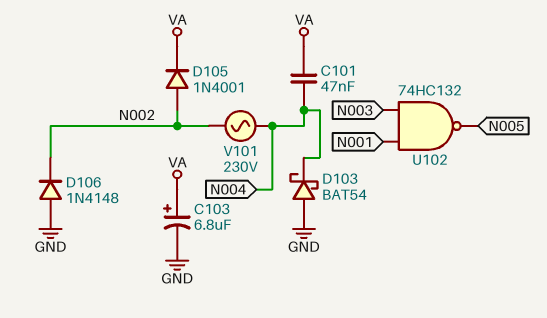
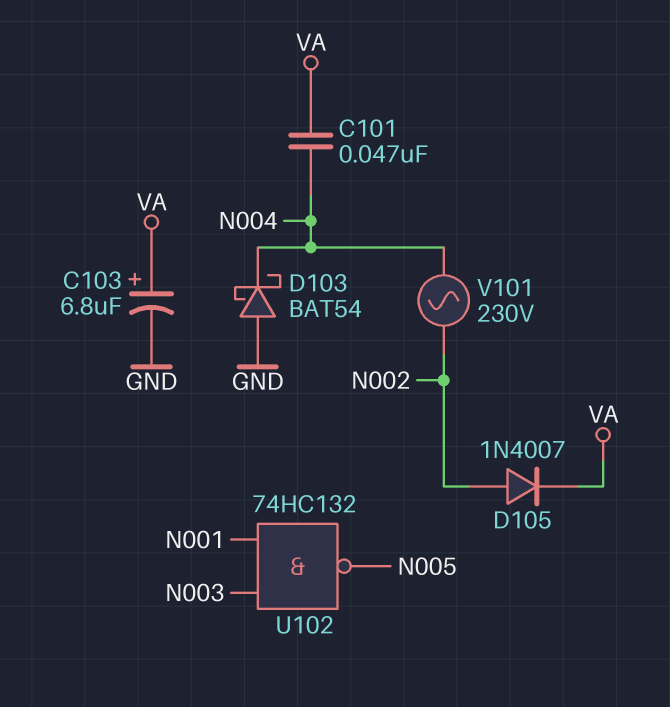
D105: diode 1N4001 (A N002, K VA) -> diode 1N4007 (A N002, K VA)
D106: diode 1N4148 (A GND, K N002) -> none

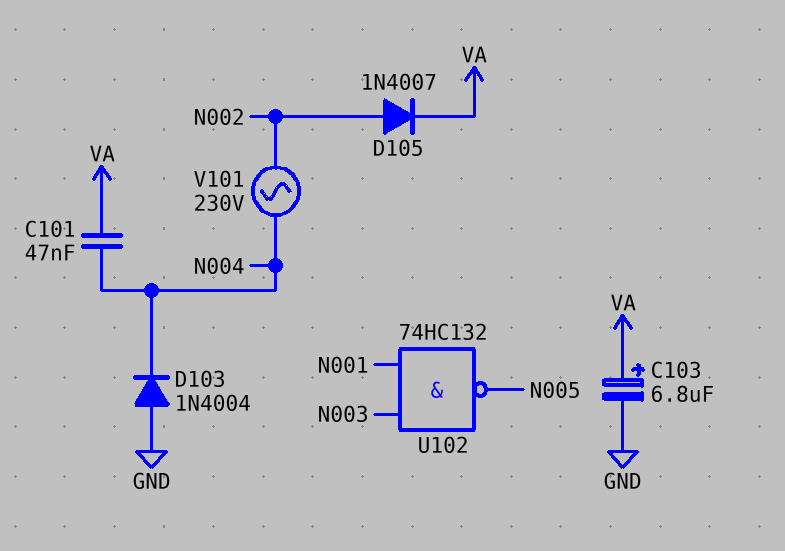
D103: schottky BAT54 (A GND, K N004) -> diode 1N4004 (A GND, K N004)

